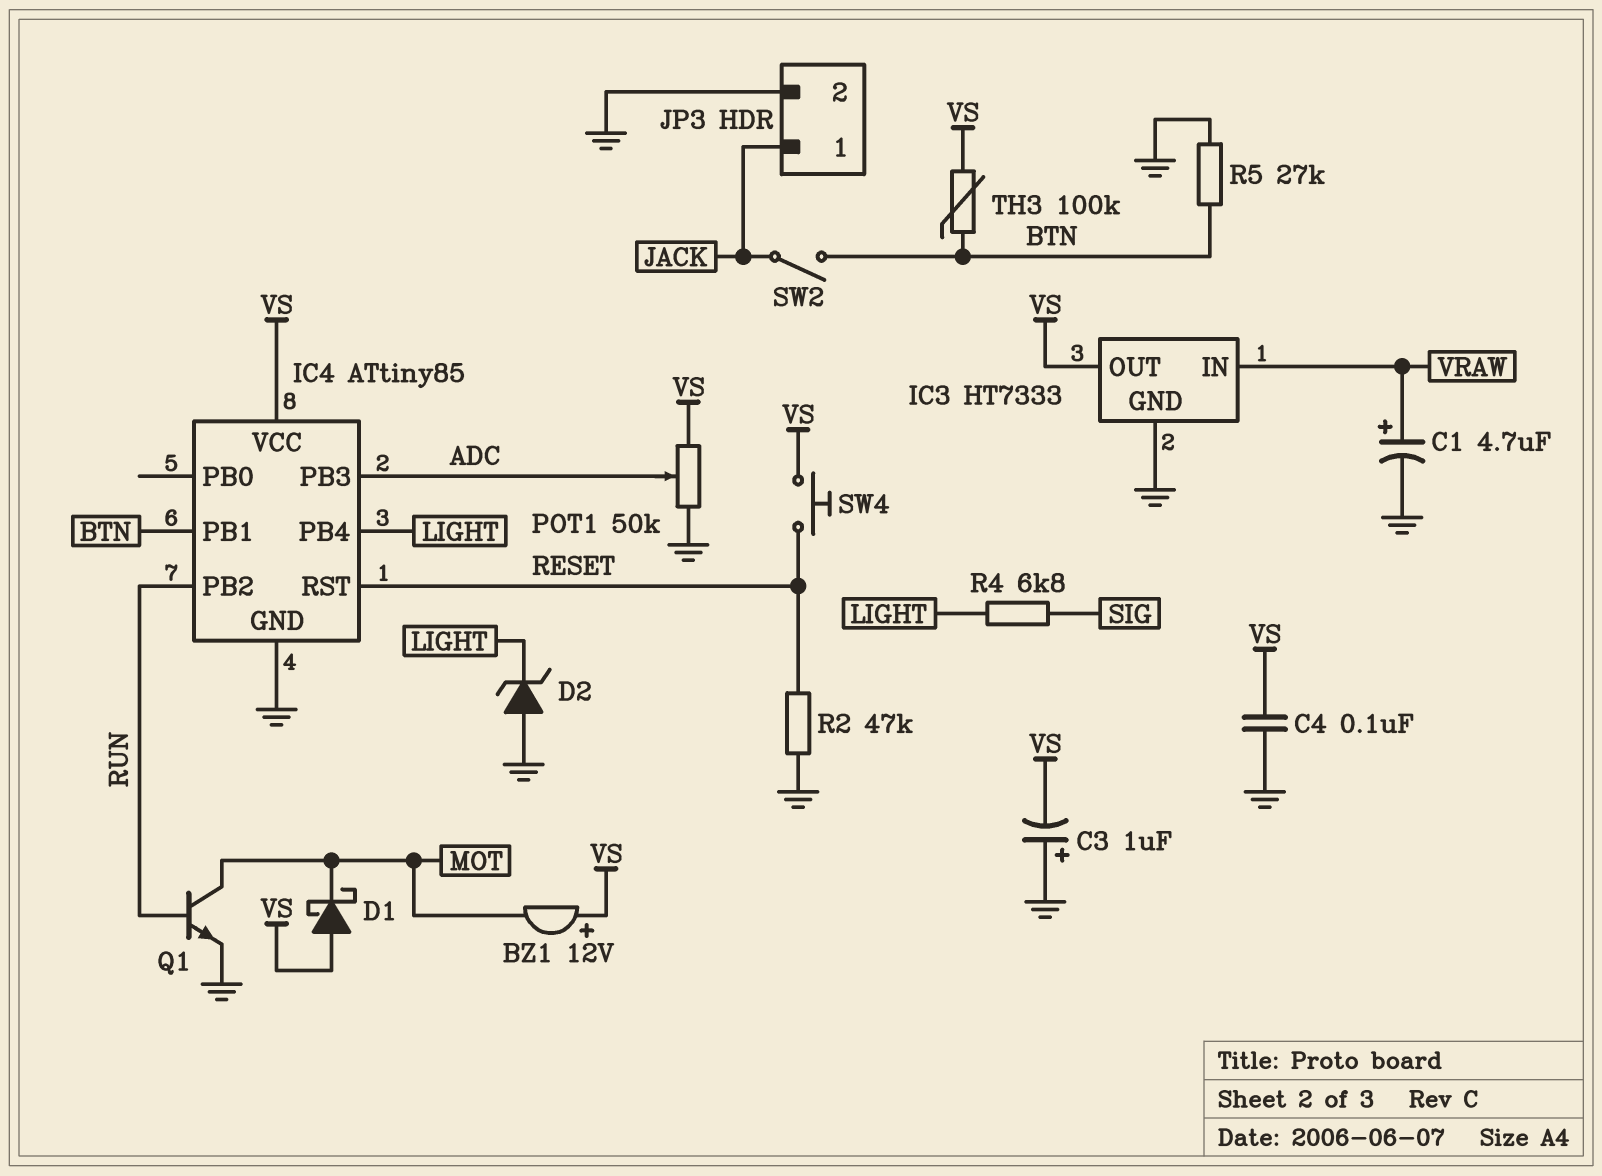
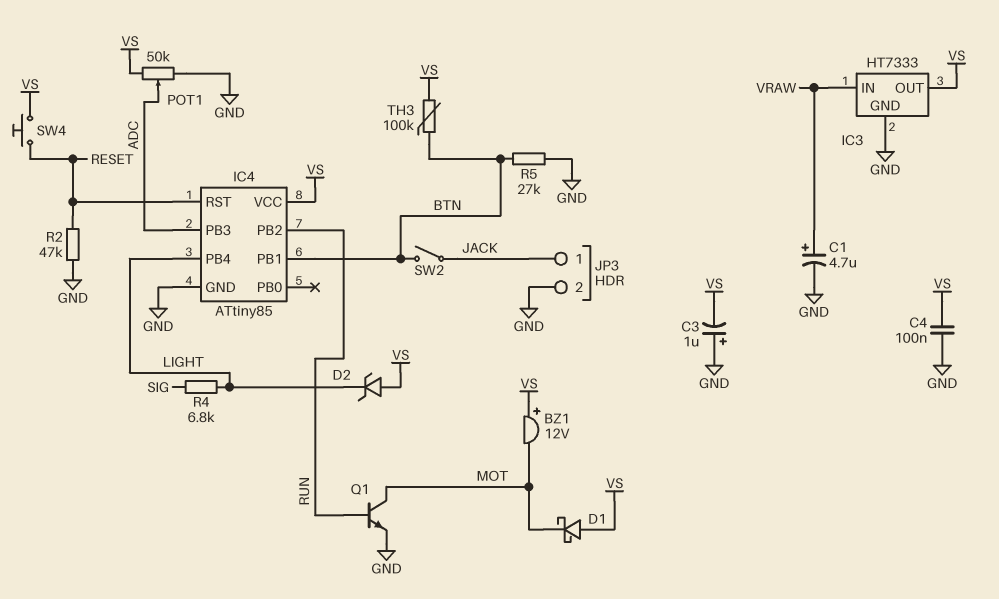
D2: zener (A GND, K LIGHT) -> zener (A VS, K LIGHT)

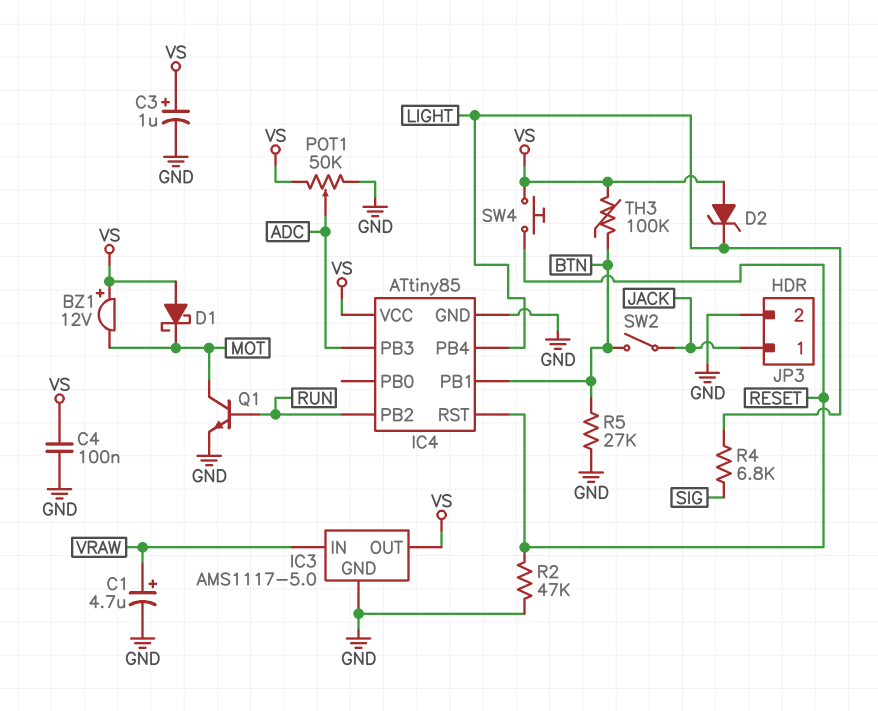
C3: 1uF (plus GND, minus VS) -> 1uF (plus VS, minus GND)
IC3: HT7333 -> AMS1117-5.0

